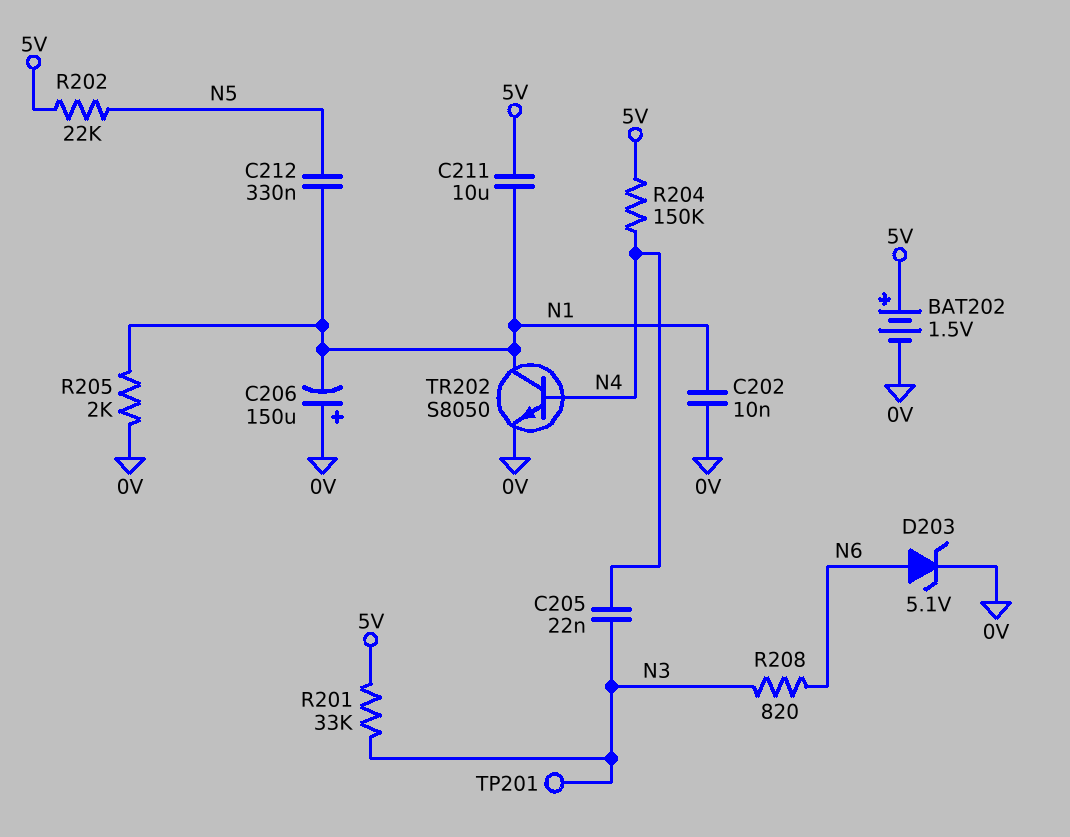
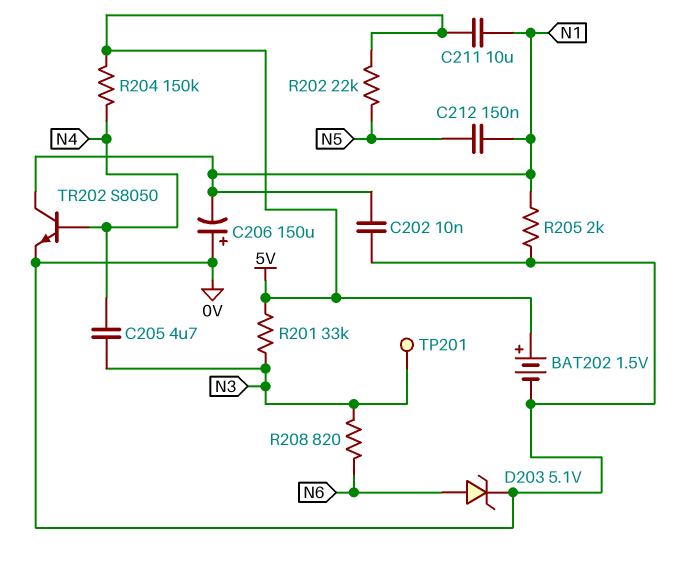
C205: 22nF (N3, N4) -> 4.7uF (N3, N4)
C212: 330nF (N1, N5) -> 150nF (N1, N5)

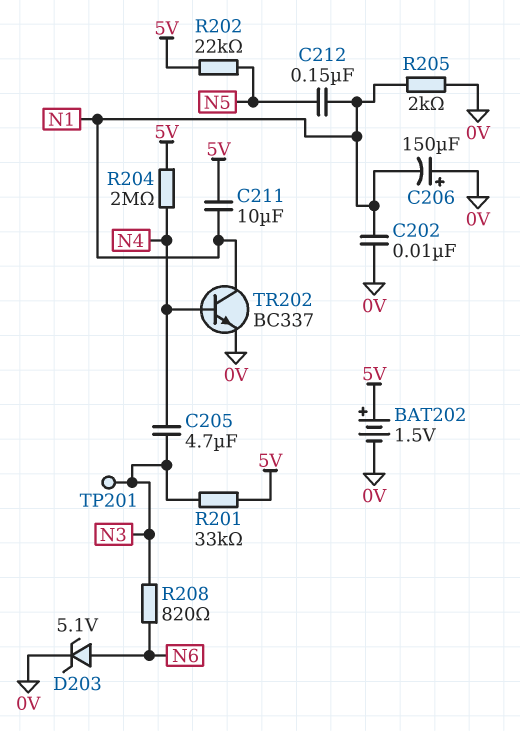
R204: 150k (5V, N4) -> 2M (5V, N4)
TR202: NPN S8050 (B N4, C N1, E 0V) -> NPN BC337 (B N4, C N1, E 0V)

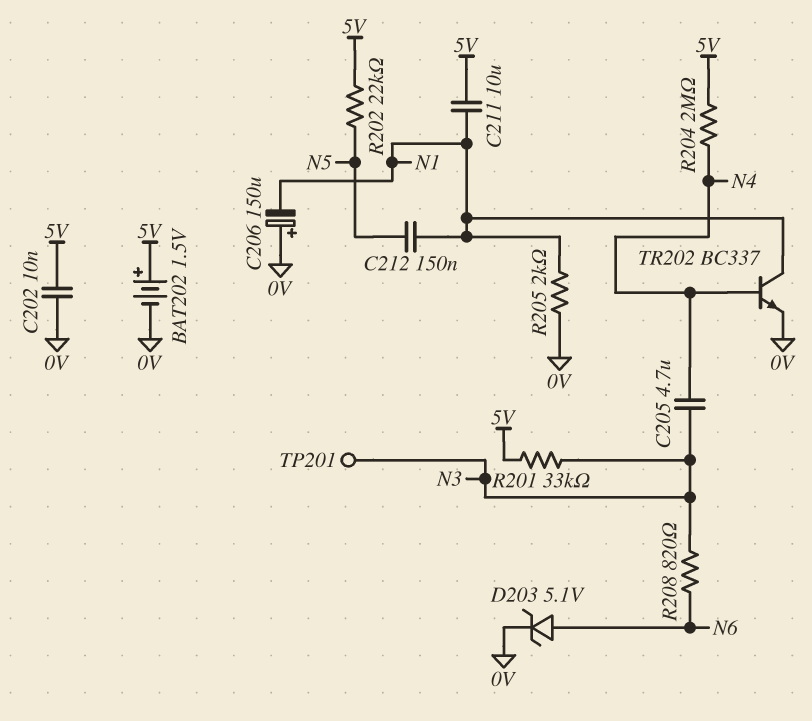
C202: 10nF (0V, N1) -> 10nF (0V, 5V)

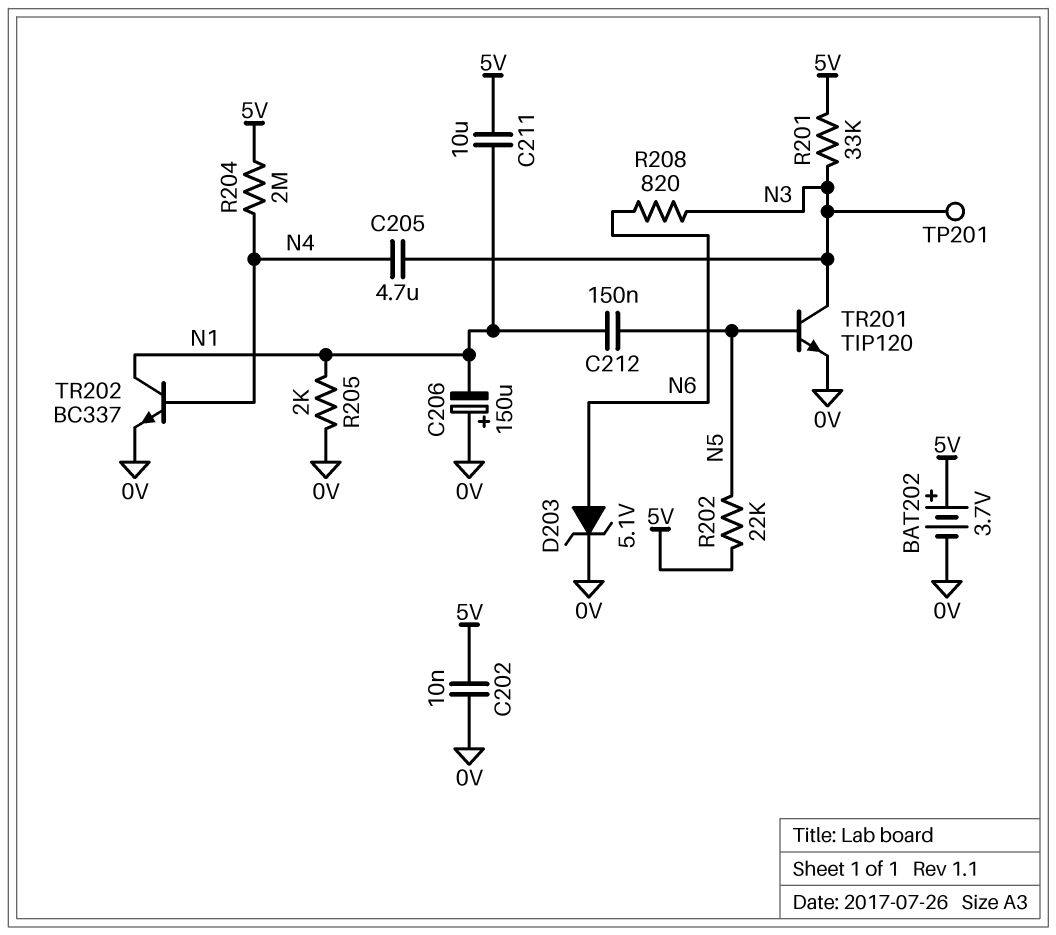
BAT202: 1.5V (plus 5V, minus 0V) -> 3.7V (plus 5V, minus 0V)
TR201: none -> NPN TIP120 (B N5, C N3, E 0V)

